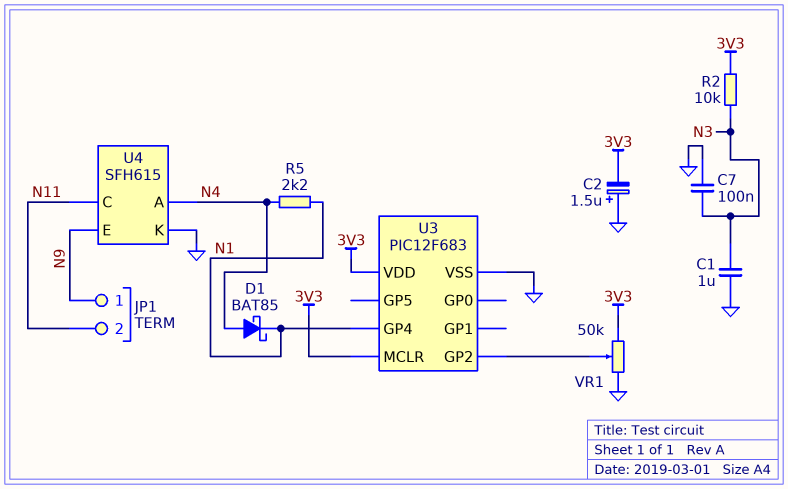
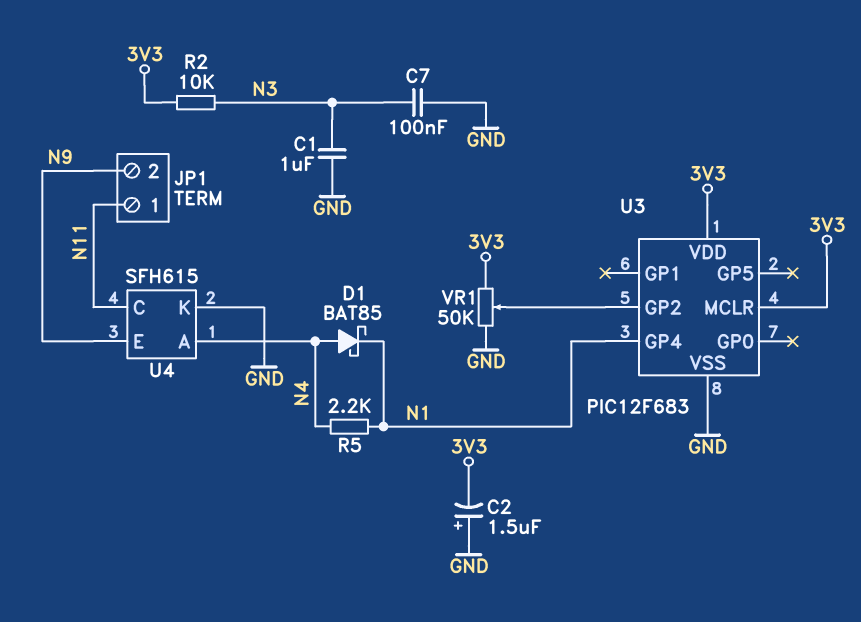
JP1 pin 1: N9 -> N11
JP1 pin 2: N11 -> N9

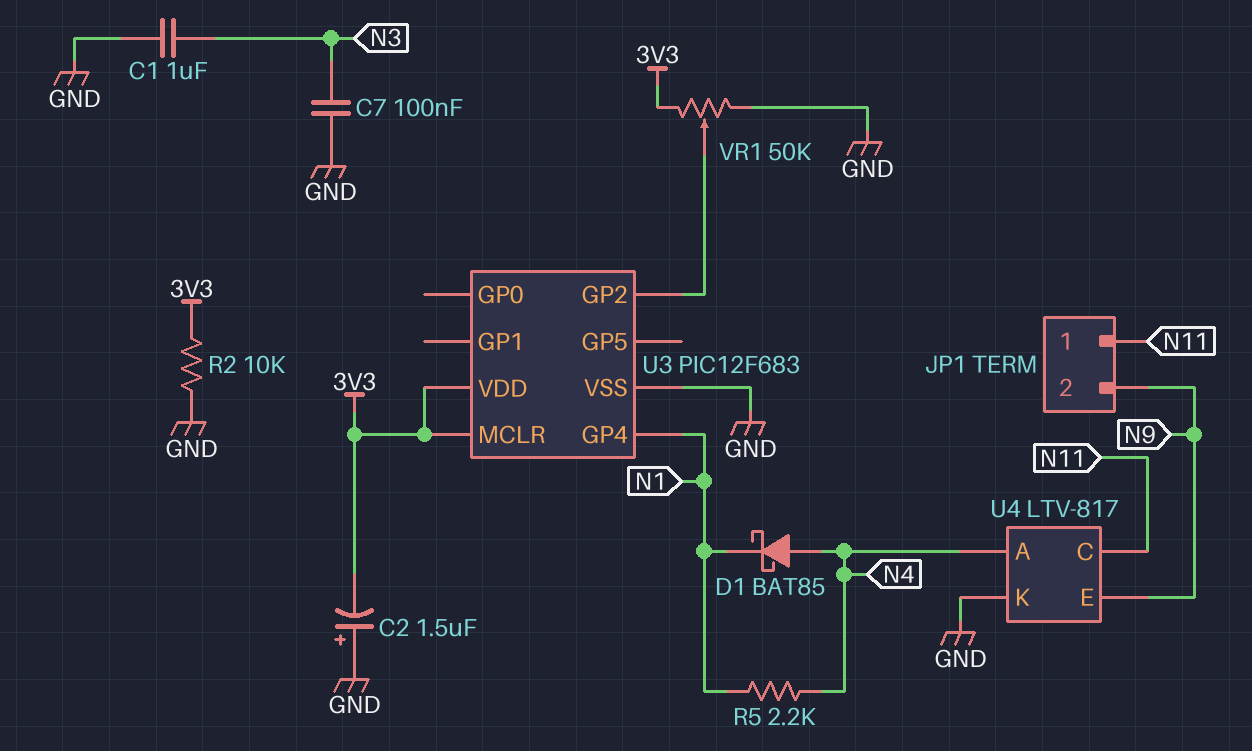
R2: 10k (3V3, N3) -> 10k (3V3, GND)
U4: SFH615 -> LTV-817

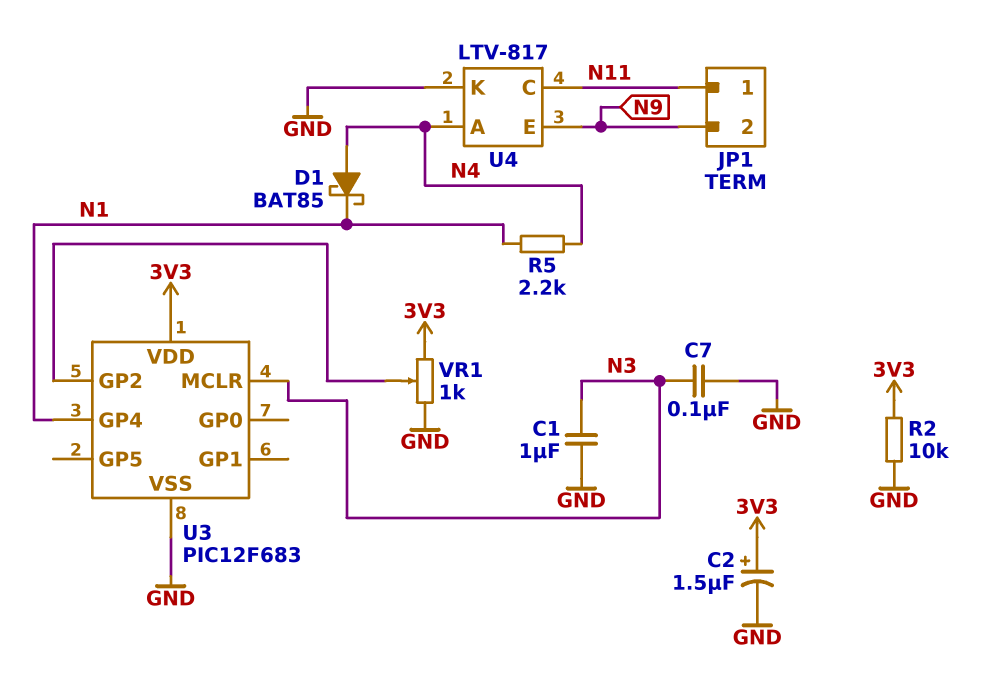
C2: 1.5uF (plus GND, minus 3V3) -> 1.5uF (plus 3V3, minus GND)
U3 pin MCLR: 3V3 -> N3
VR1: 50k (3V3, GND, wiper U3/GP2) -> 1k (3V3, GND, wiper U3/GP2)

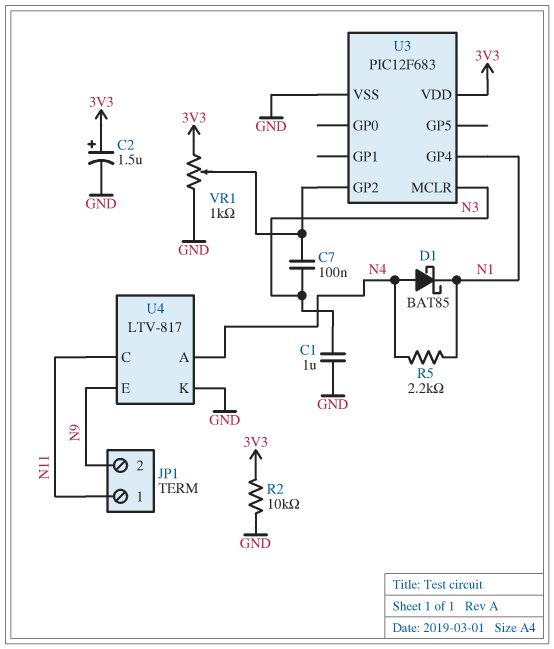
C7: 100nF (GND, N3) -> 100nF (N3, U3/GP2)

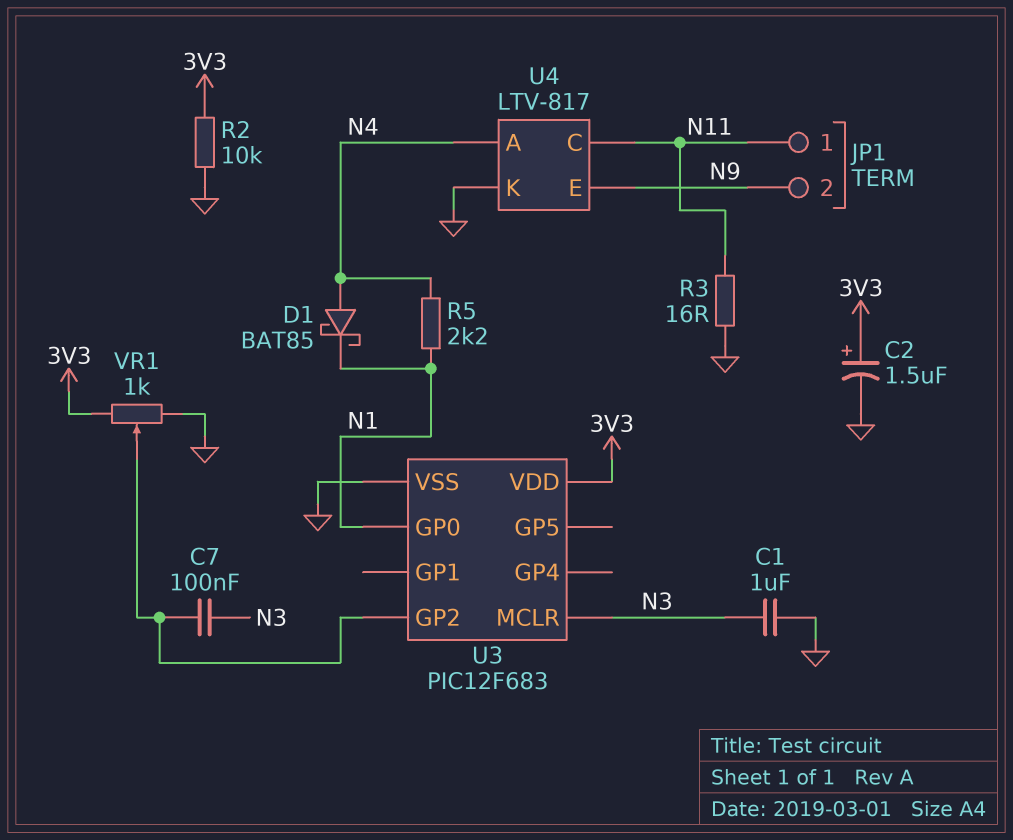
R3: none -> 16 (GND, N11)
U3 pin GP0: none -> N1
U3 pin GP4: N1 -> none

